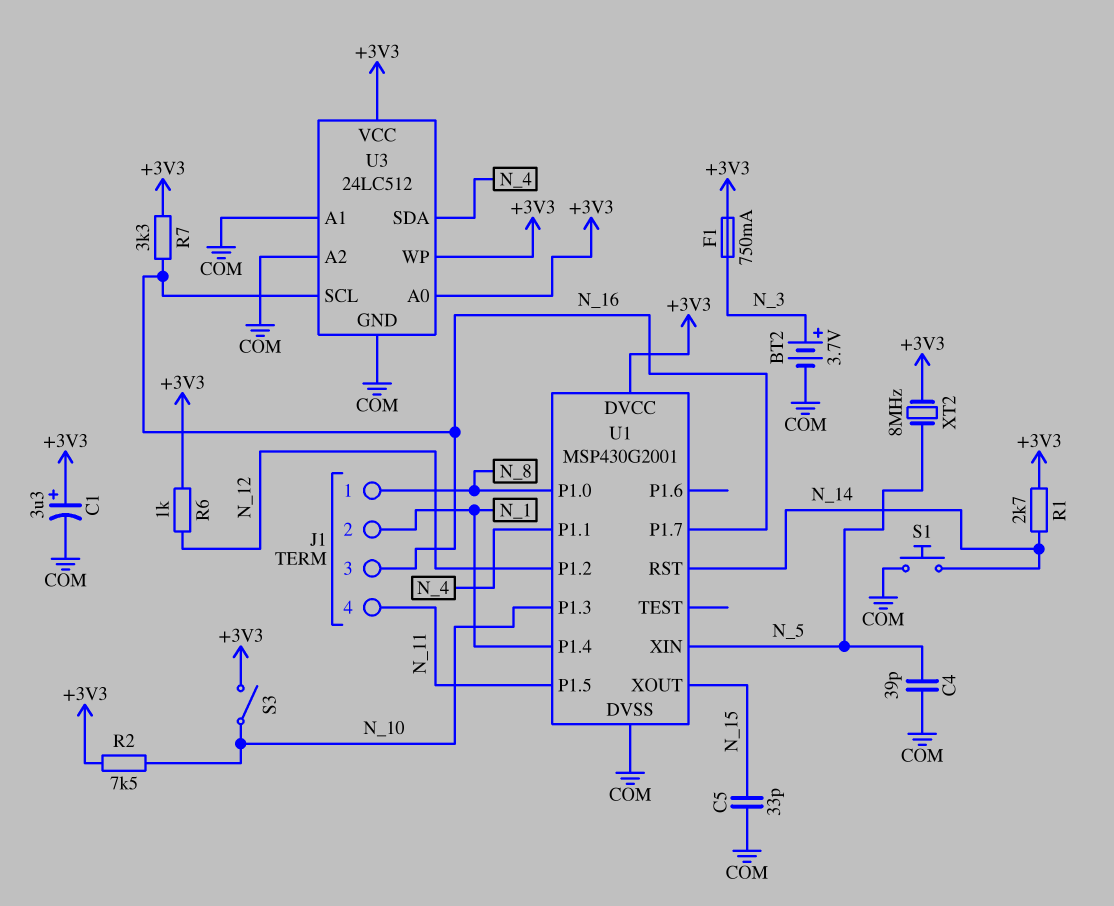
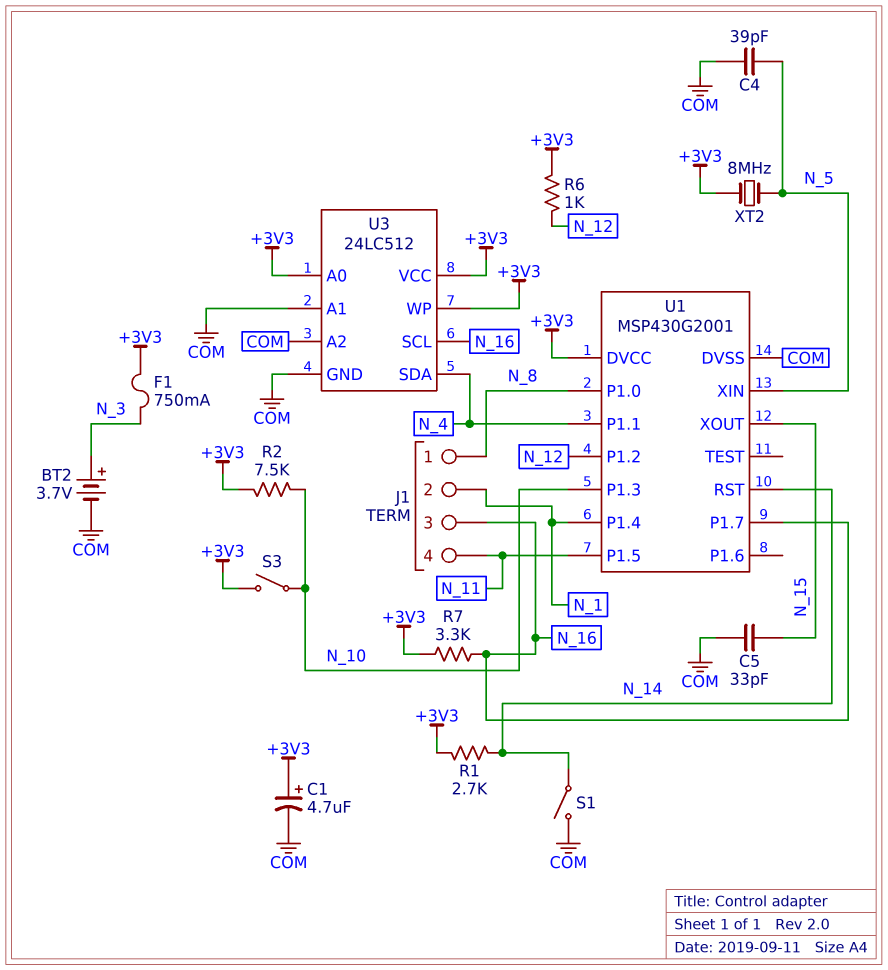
C1: 3.3uF (plus +3V3, minus COM) -> 4.7uF (plus +3V3, minus COM)
S1: button (COM, N_14) -> switch (COM, N_14)

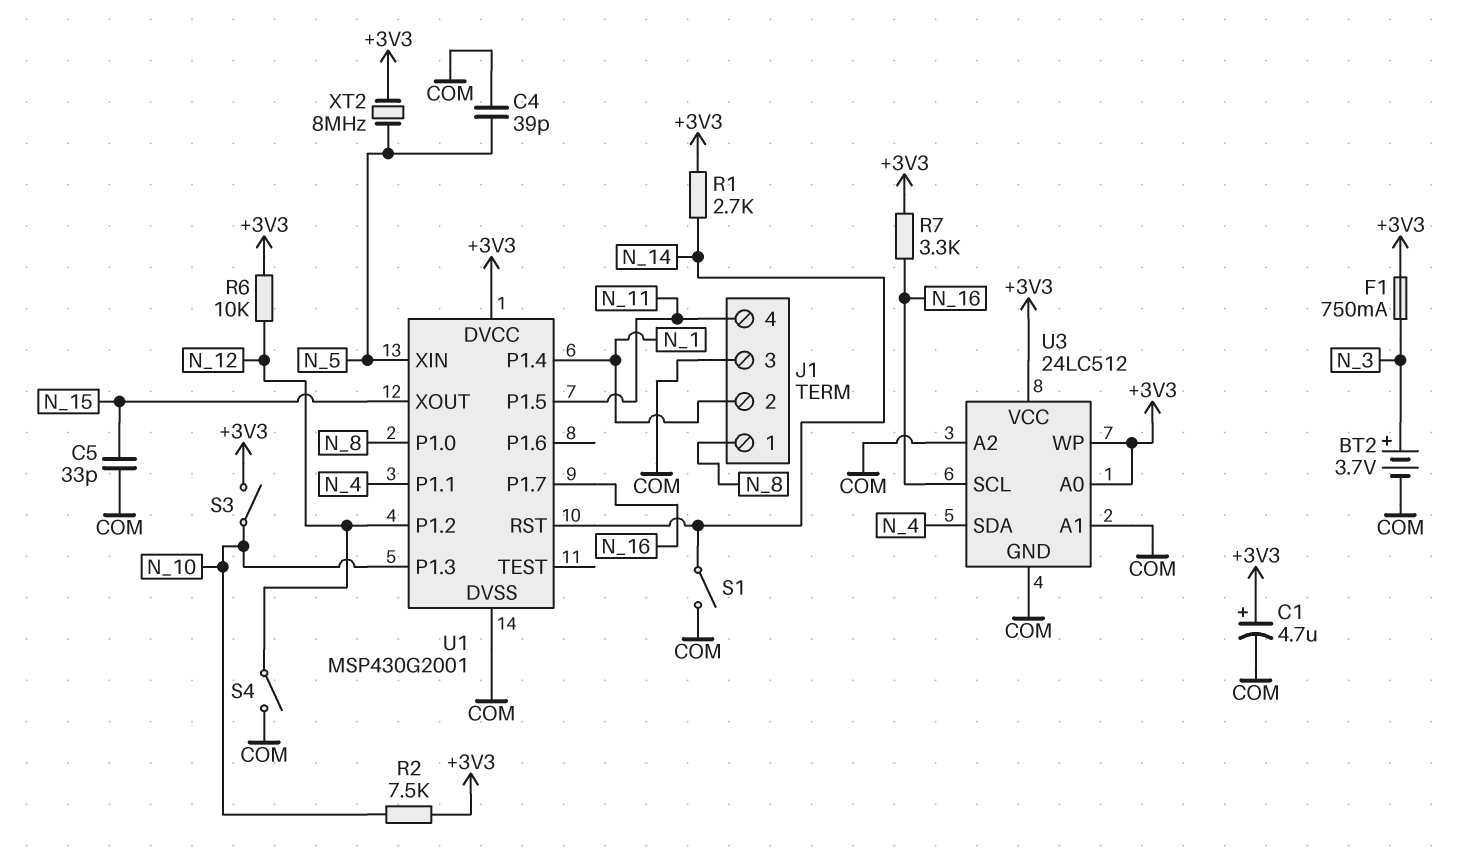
J1 pin 3: N_16 -> COM
R6: 1k (+3V3, N_12) -> 10k (+3V3, N_12)
S4: none -> switch (COM, N_12)

